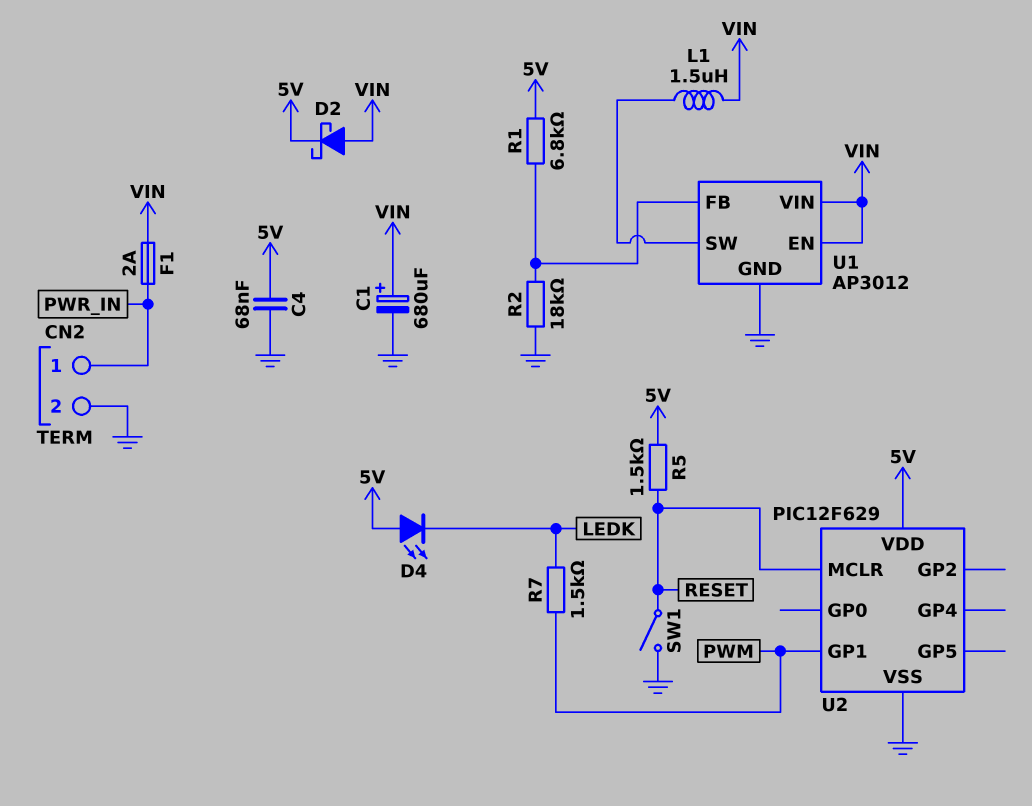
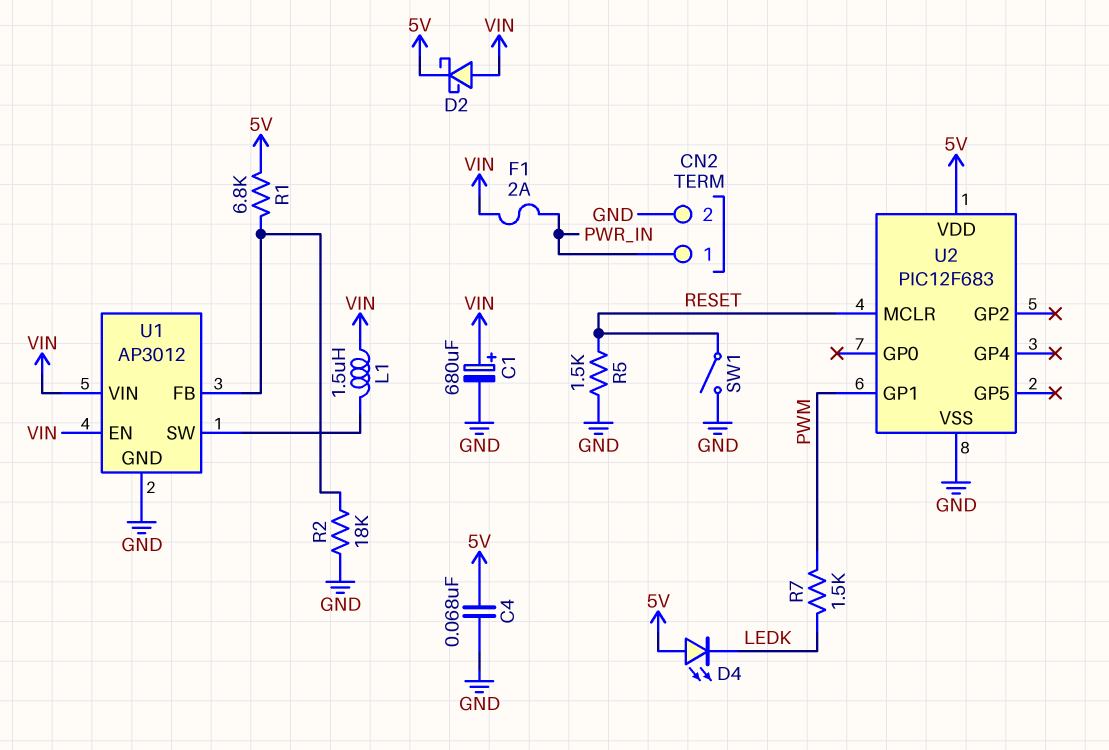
R5: 1.5k (5V, RESET) -> 1.5k (GND, RESET)
U2: PIC12F629 -> PIC12F683

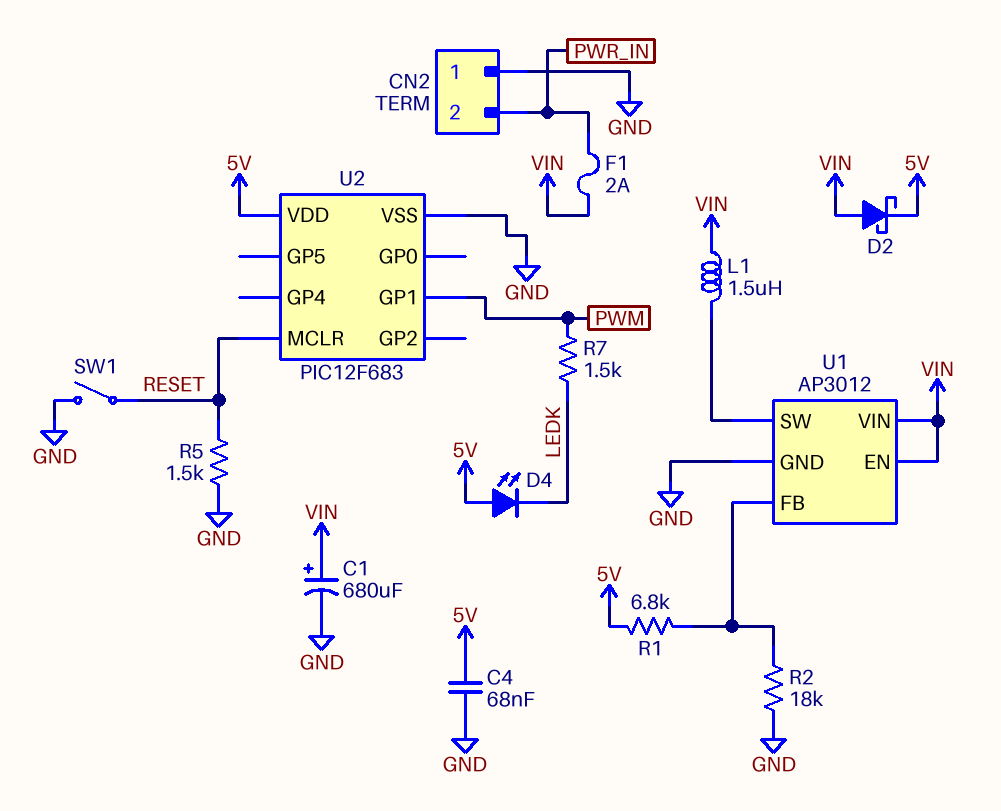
CN2 pin 1: PWR_IN -> GND
CN2 pin 2: GND -> PWR_IN

